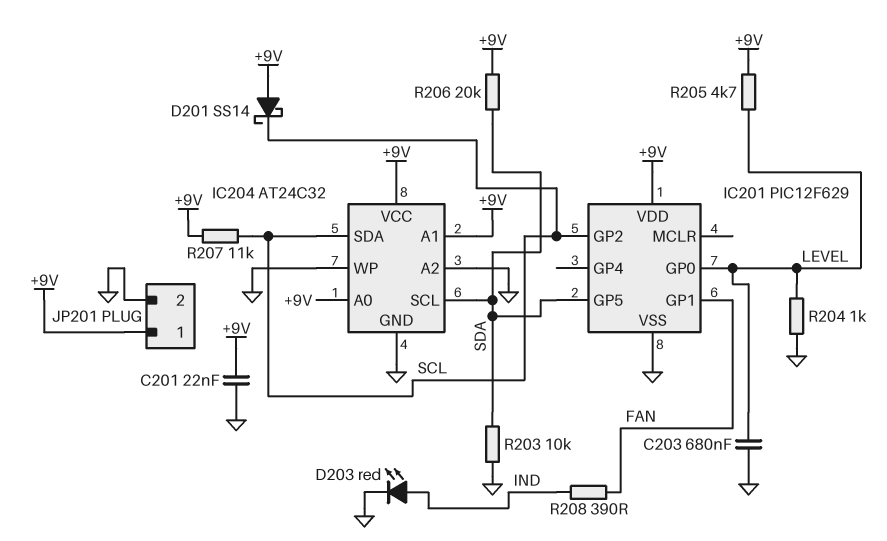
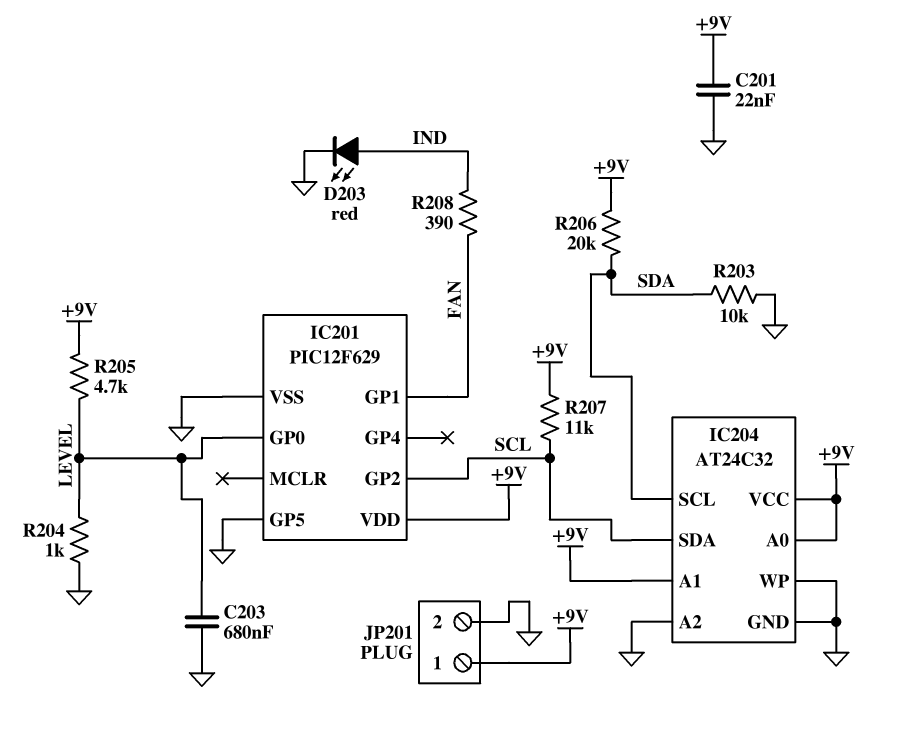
D201: schottky SS14 (A +9V, K SCL) -> none
IC201 pin GP5: SDA -> GND

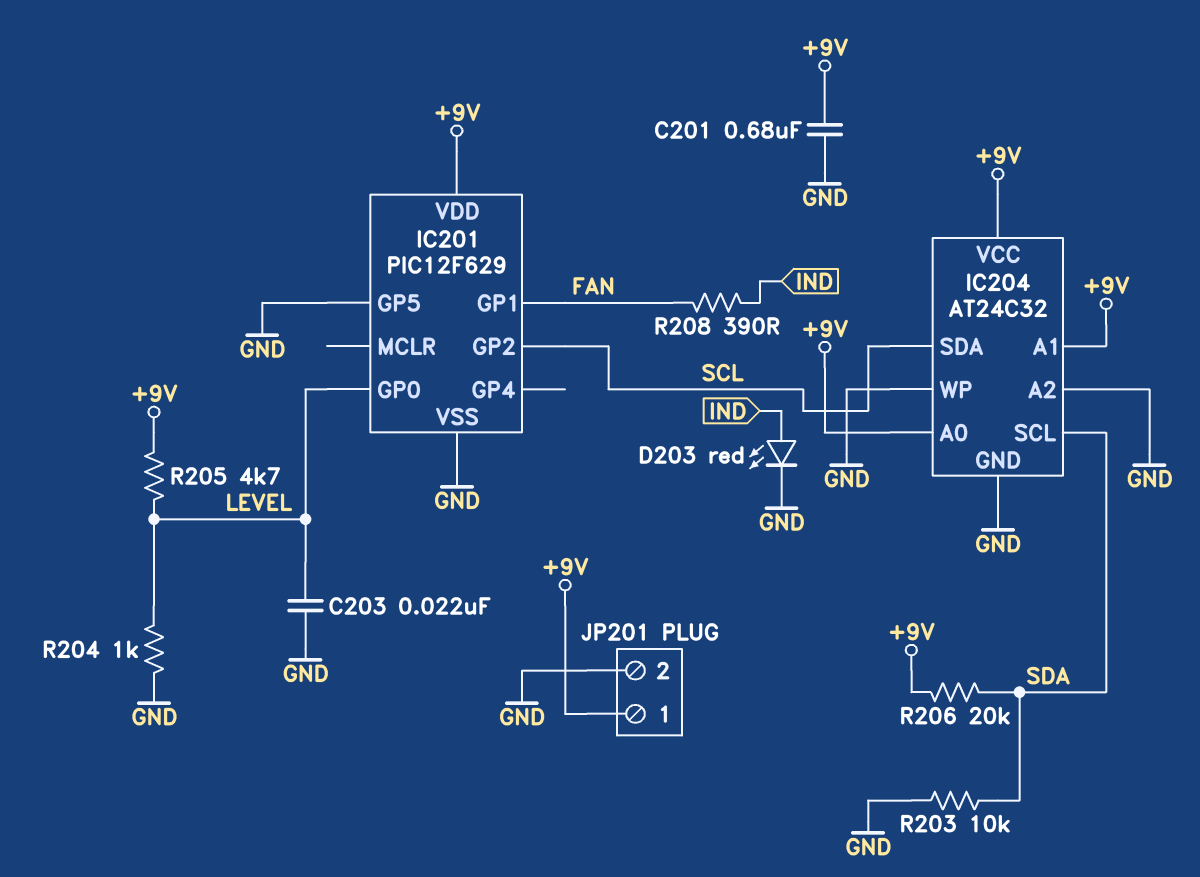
C201: 22nF (+9V, GND) -> 680nF (+9V, GND)
C203: 680nF (GND, LEVEL) -> 22nF (GND, LEVEL)
R207: 11k (+9V, SCL) -> none

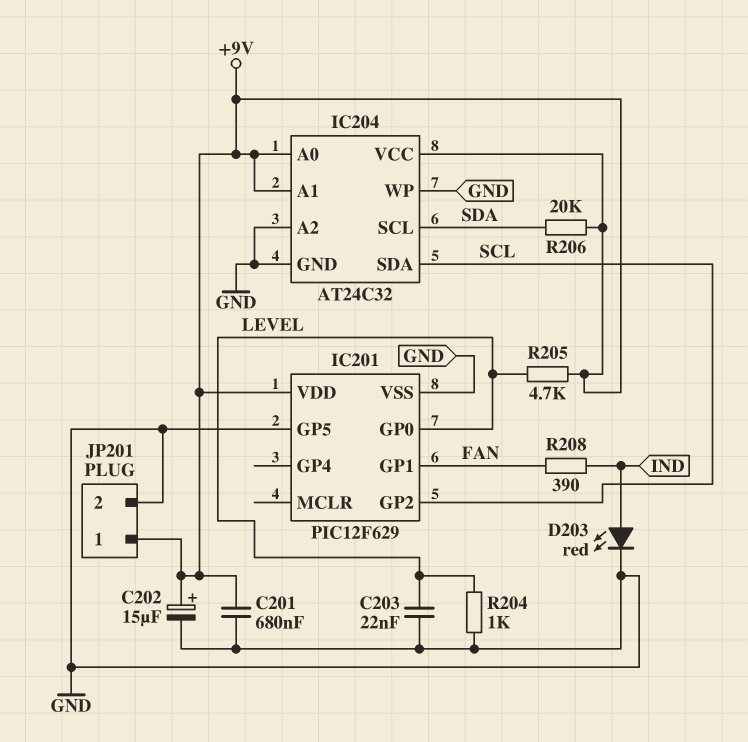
C202: none -> 15uF (plus +9V, minus GND)
R203: 10k (GND, SDA) -> none

